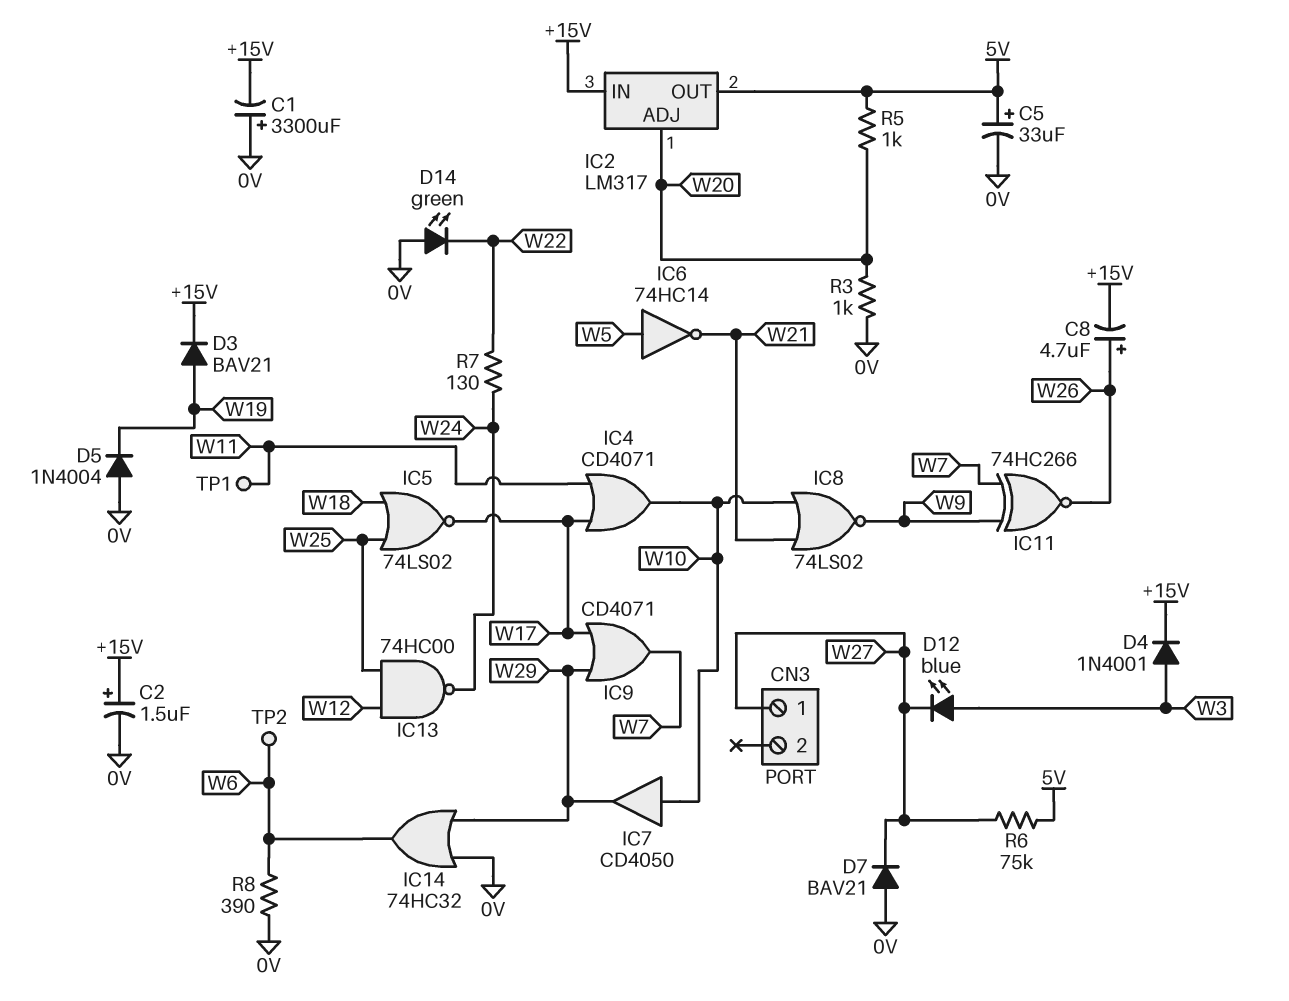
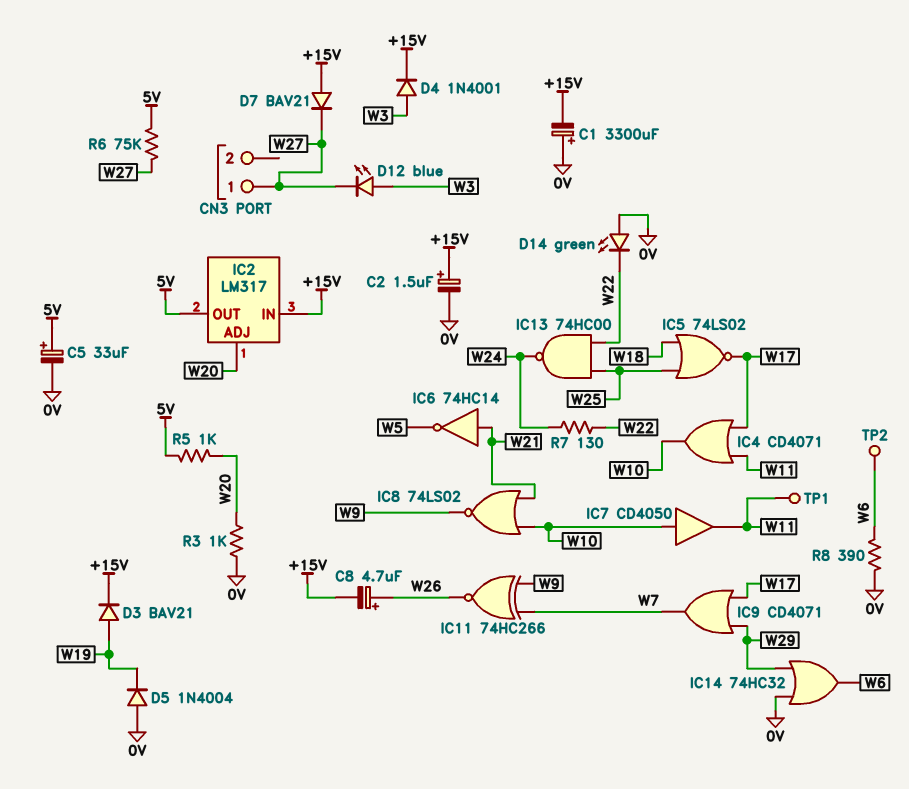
D7: diode BAV21 (A 0V, K W27) -> diode BAV21 (A +15V, K W27)
IC6: NOT 74HC14 (in W5, out W21) -> NOT 74HC14 (in W21, out W5)
IC7: buffer CD4050 (in W10, out W29) -> buffer CD4050 (in W10, out W11)
IC13: NAND 74HC00 (in W12, in W25, out W24) -> NAND 74HC00 (in W22, in W25, out W24)

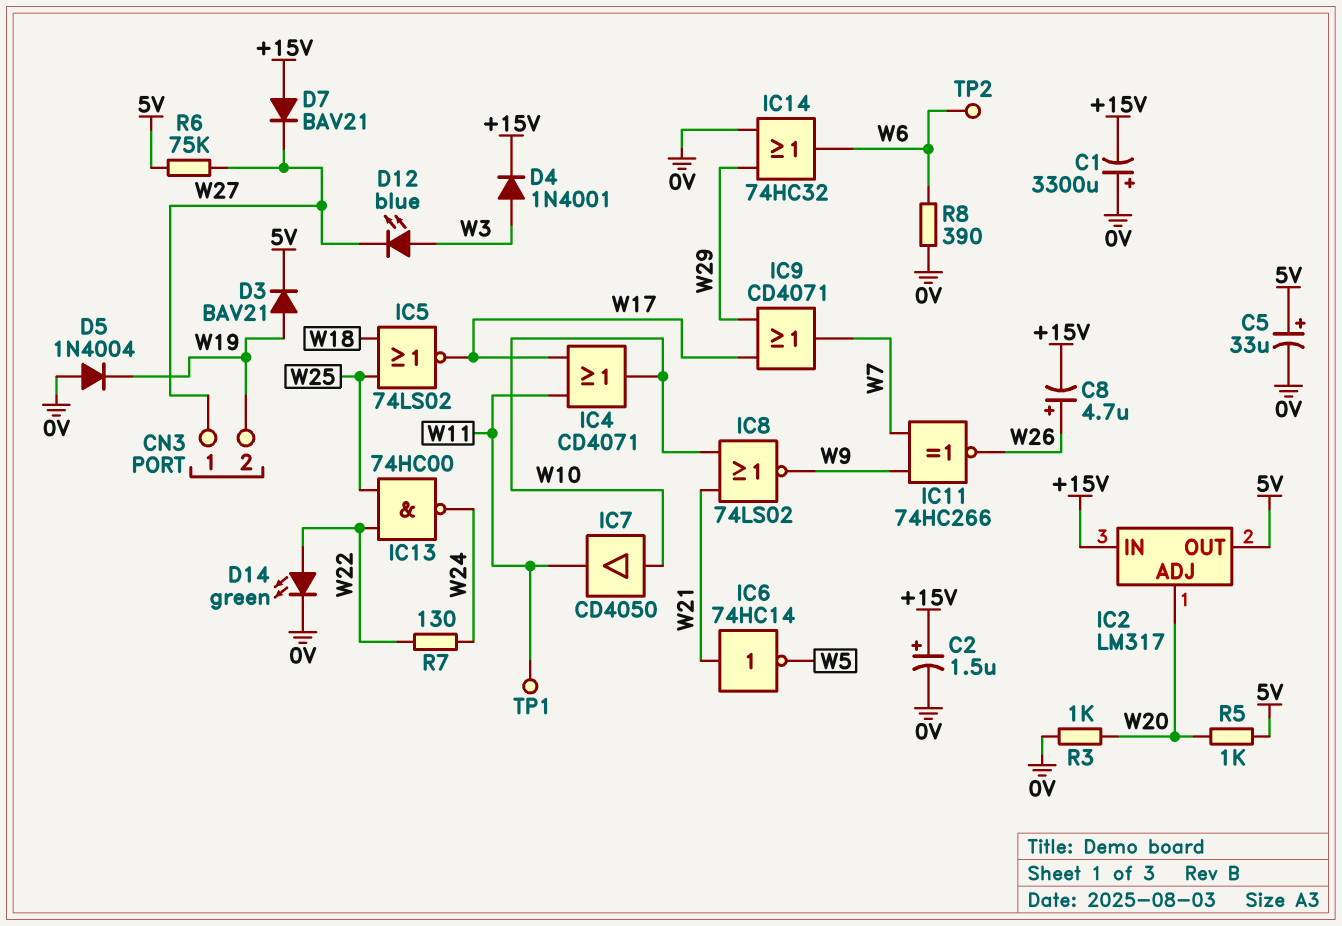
CN3 pin 2: none -> W19
D3: diode BAV21 (A W19, K +15V) -> diode BAV21 (A W19, K 5V)
D14: LED green (A 0V, K W22) -> LED green (A W22, K 0V)

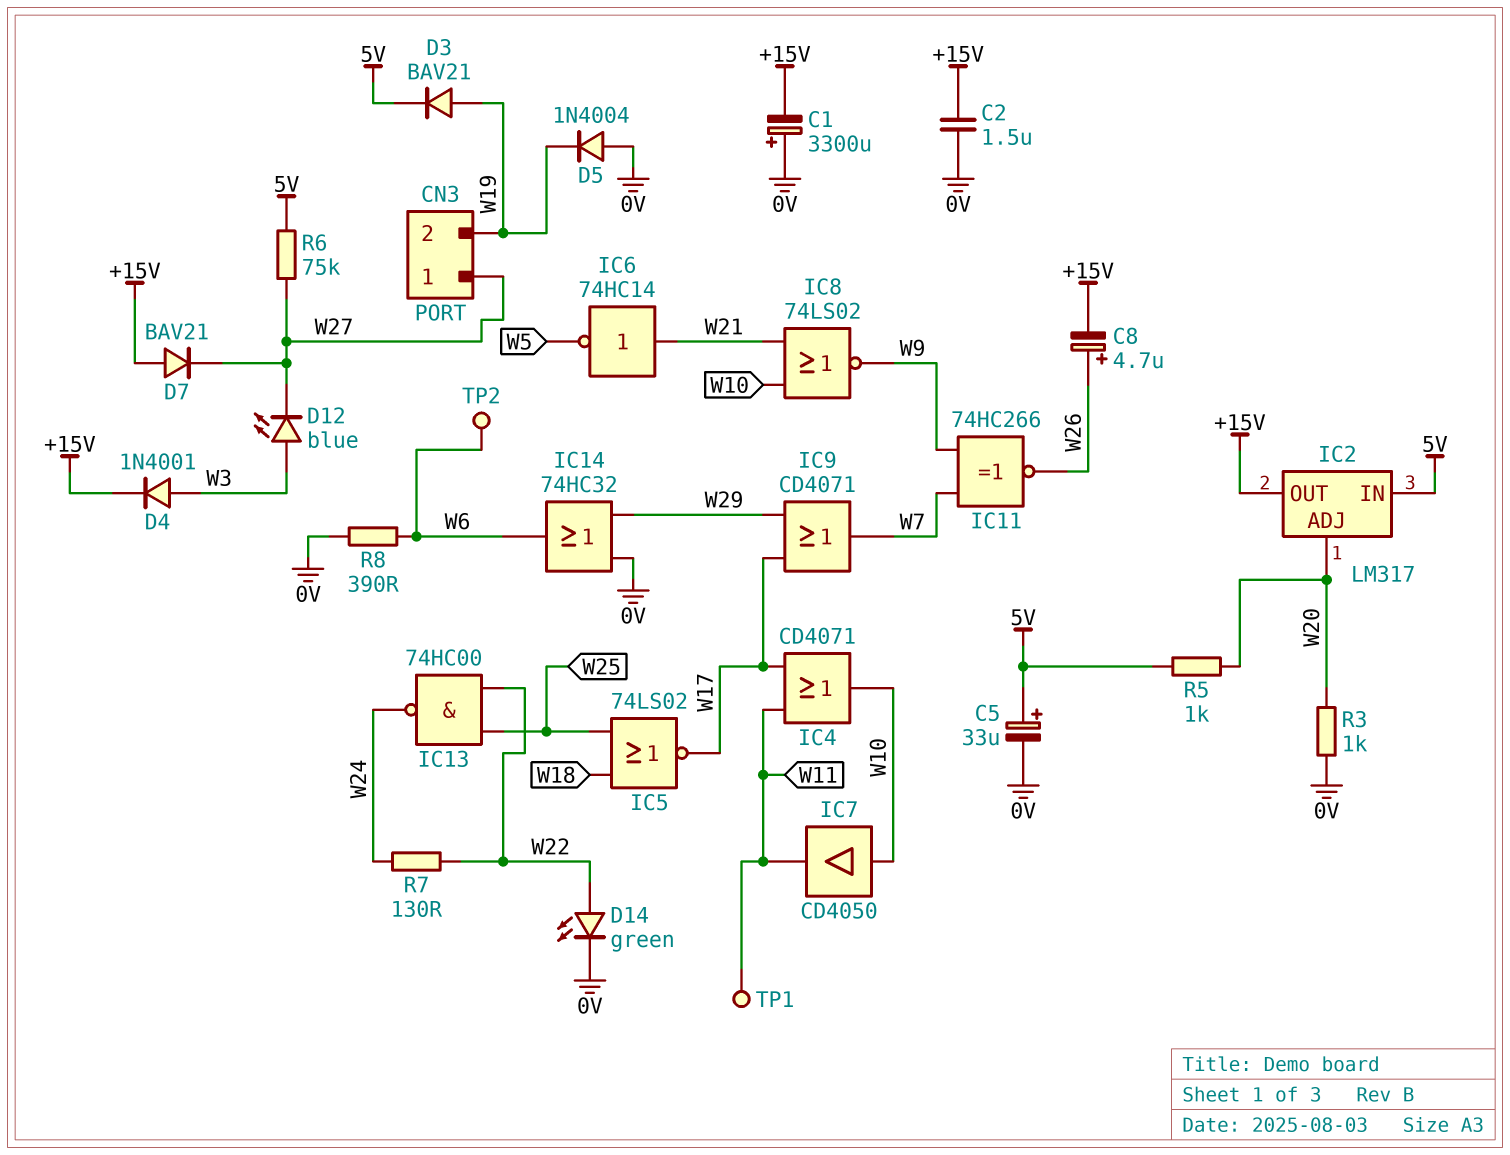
C2: 1.5uF (plus +15V, minus 0V) -> 1.5uF (+15V, 0V)
IC2 pin IN: +15V -> 5V
IC2 pin OUT: 5V -> +15V

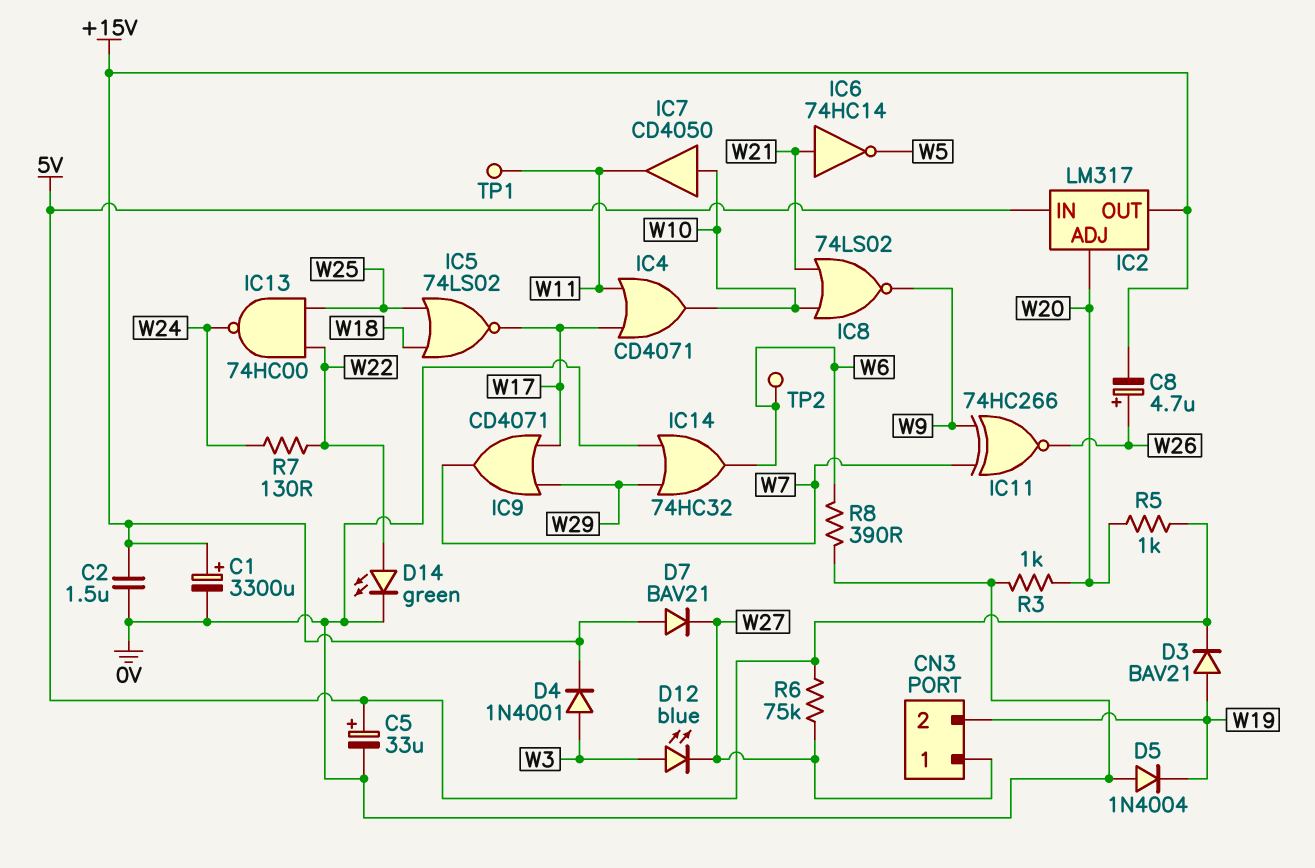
C1: 3300uF (plus 0V, minus +15V) -> 3300uF (plus +15V, minus 0V)

